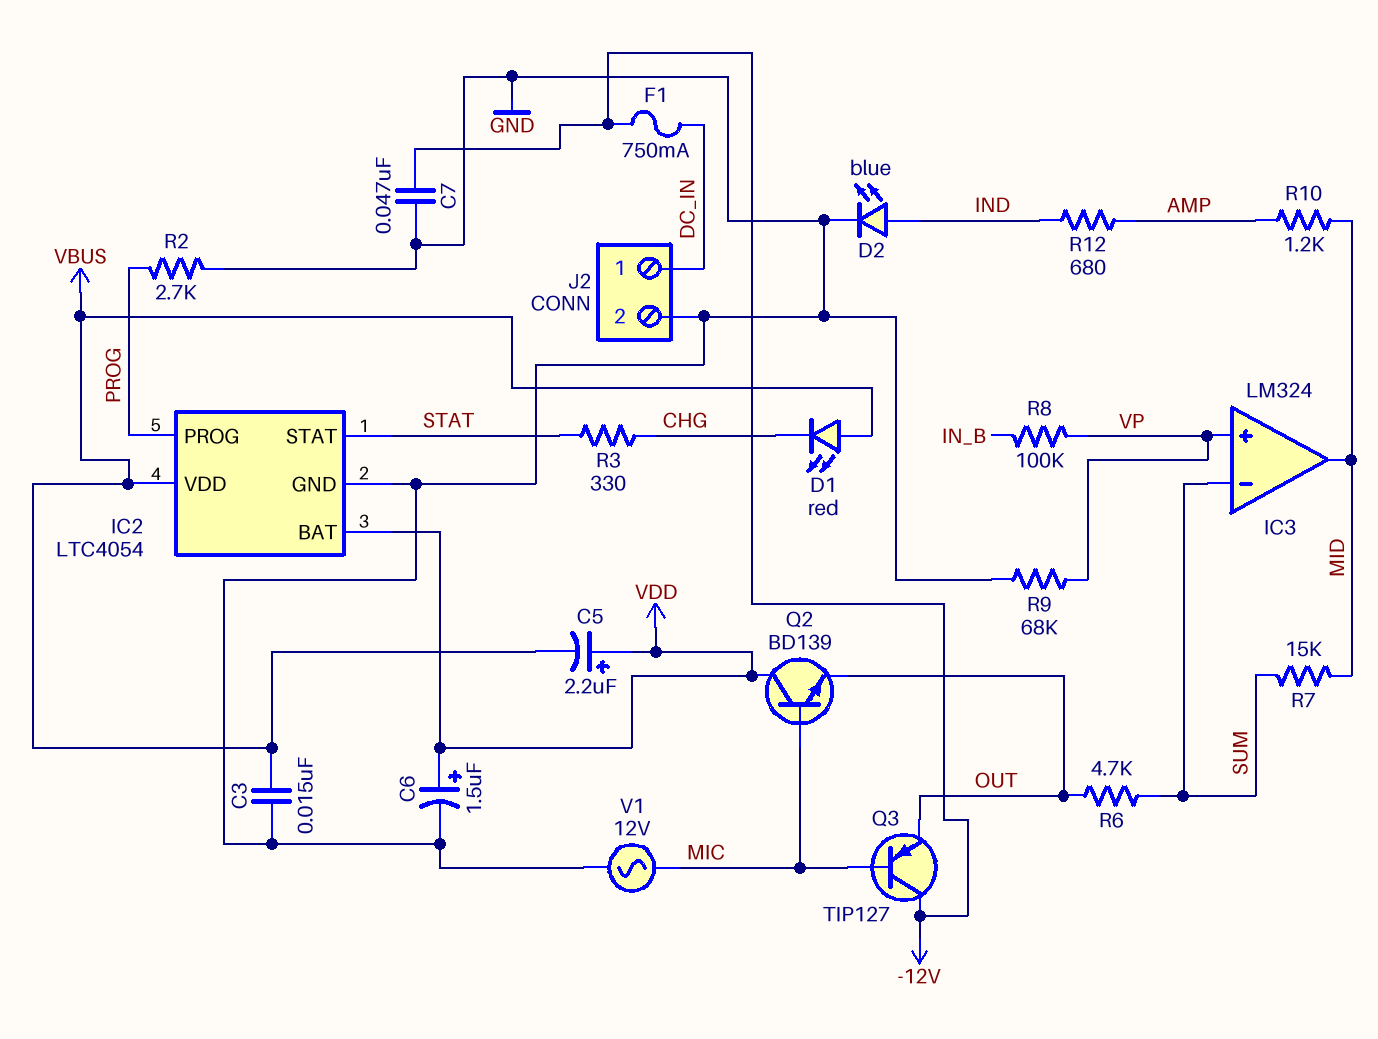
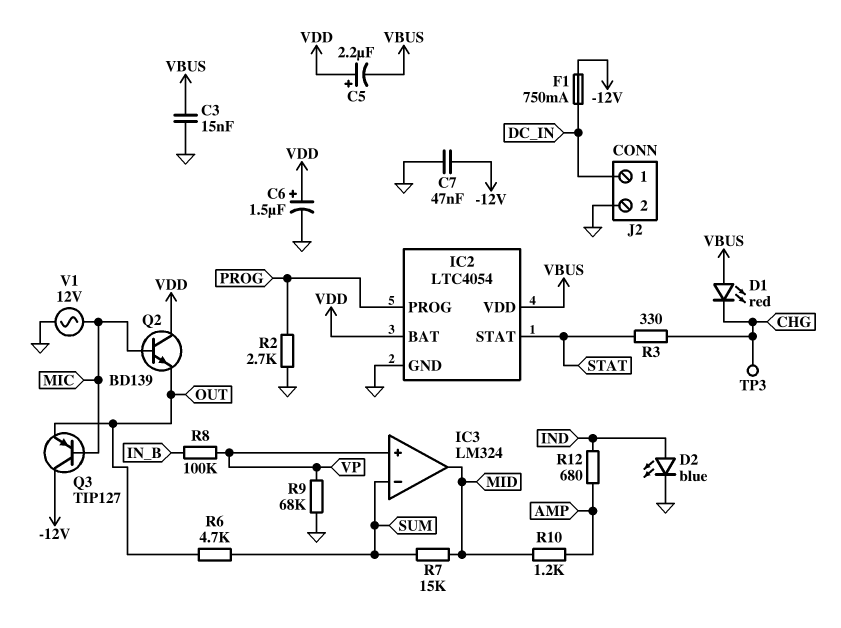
TP3: none -> test point (CHG)

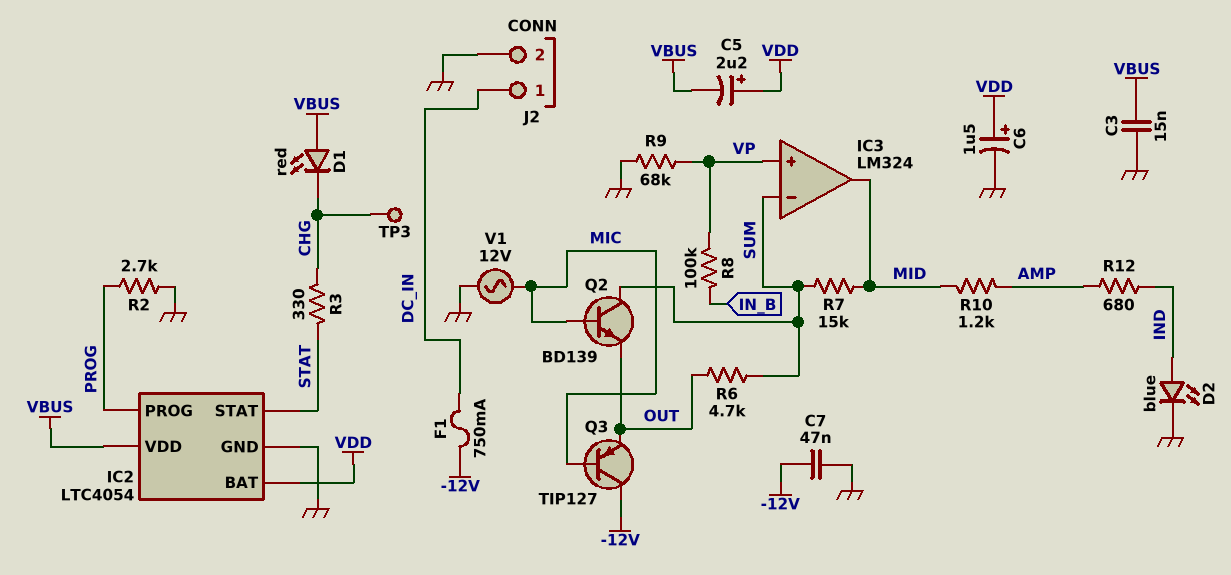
Q2: NPN BD139 (B MIC, C VDD, E OUT) -> NPN BD139 (B MIC, C SUM, E OUT)

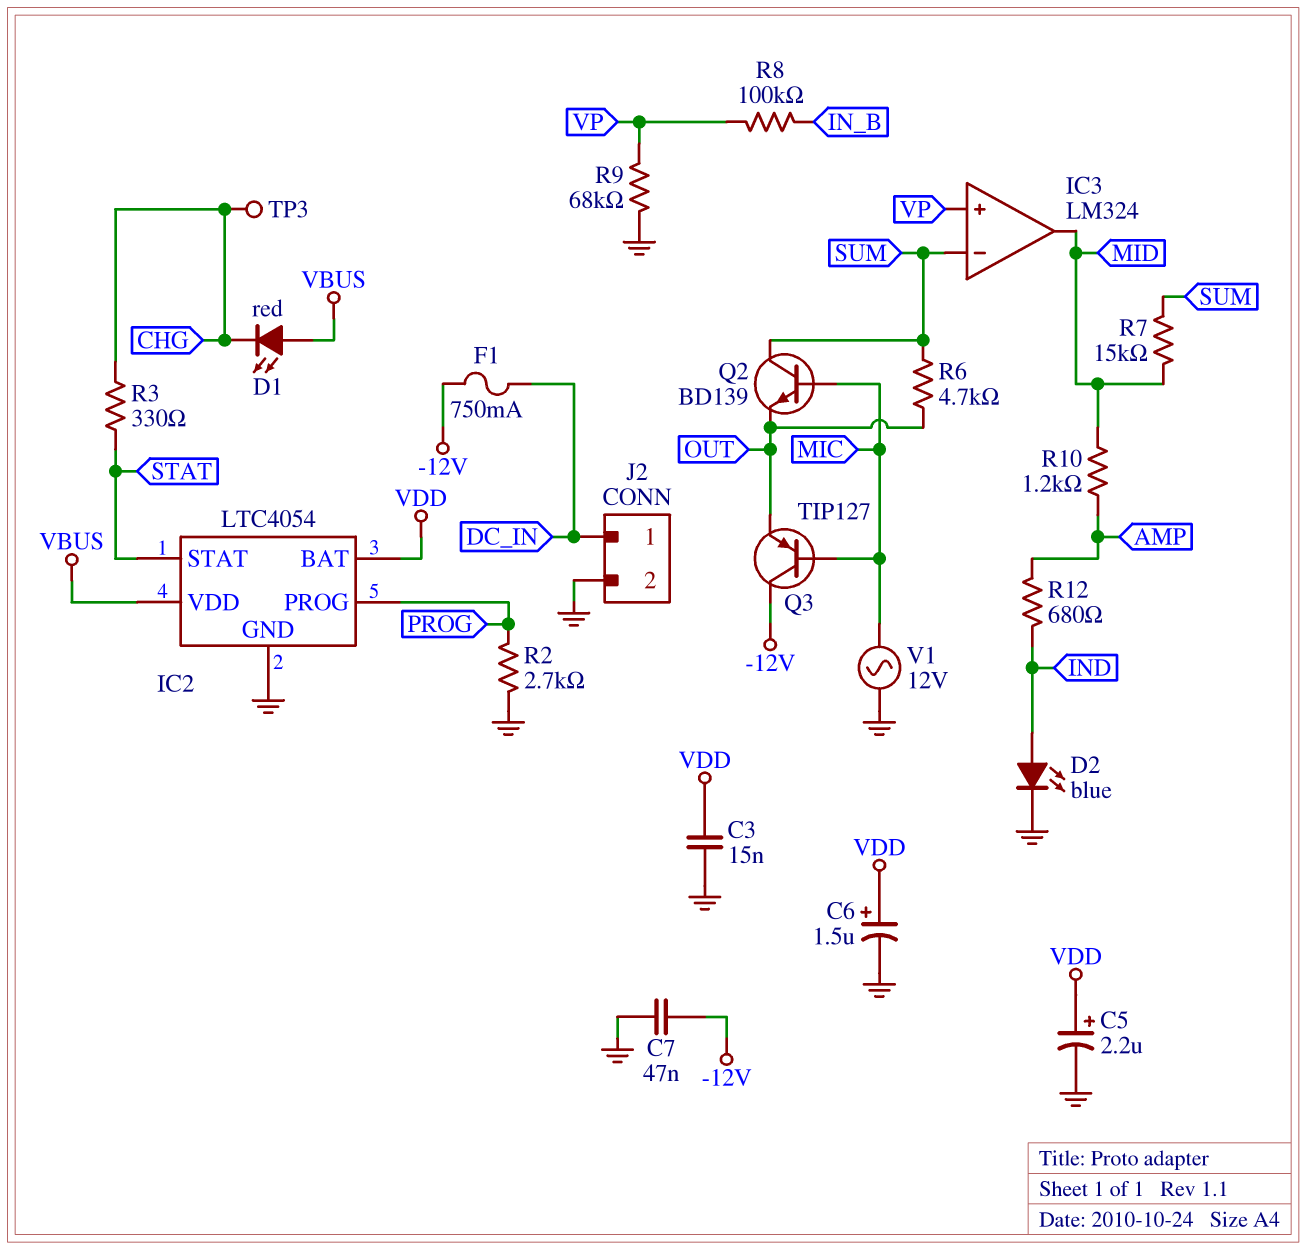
C3: 15nF (GND, VBUS) -> 15nF (GND, VDD)
C5: 2.2uF (plus VDD, minus VBUS) -> 2.2uF (plus VDD, minus GND)

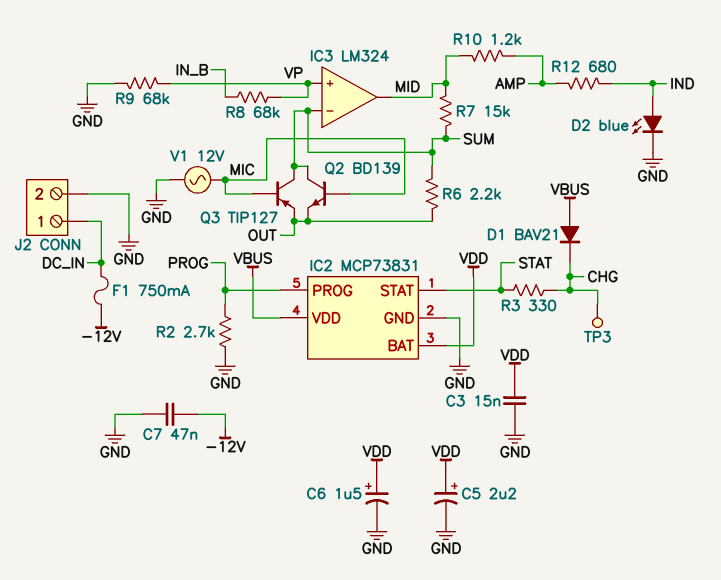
D1: LED red (A VBUS, K CHG) -> diode BAV21 (A VBUS, K CHG)
IC2: LTC4054 -> MCP73831
Q3: PNP TIP127 (B MIC, C -12V, E OUT) -> PNP TIP127 (B MIC, C SUM, E OUT)
R6: 4.7k (OUT, SUM) -> 2.2k (OUT, SUM)
R8: 100k (IN_B, VP) -> 68k (IN_B, VP)

